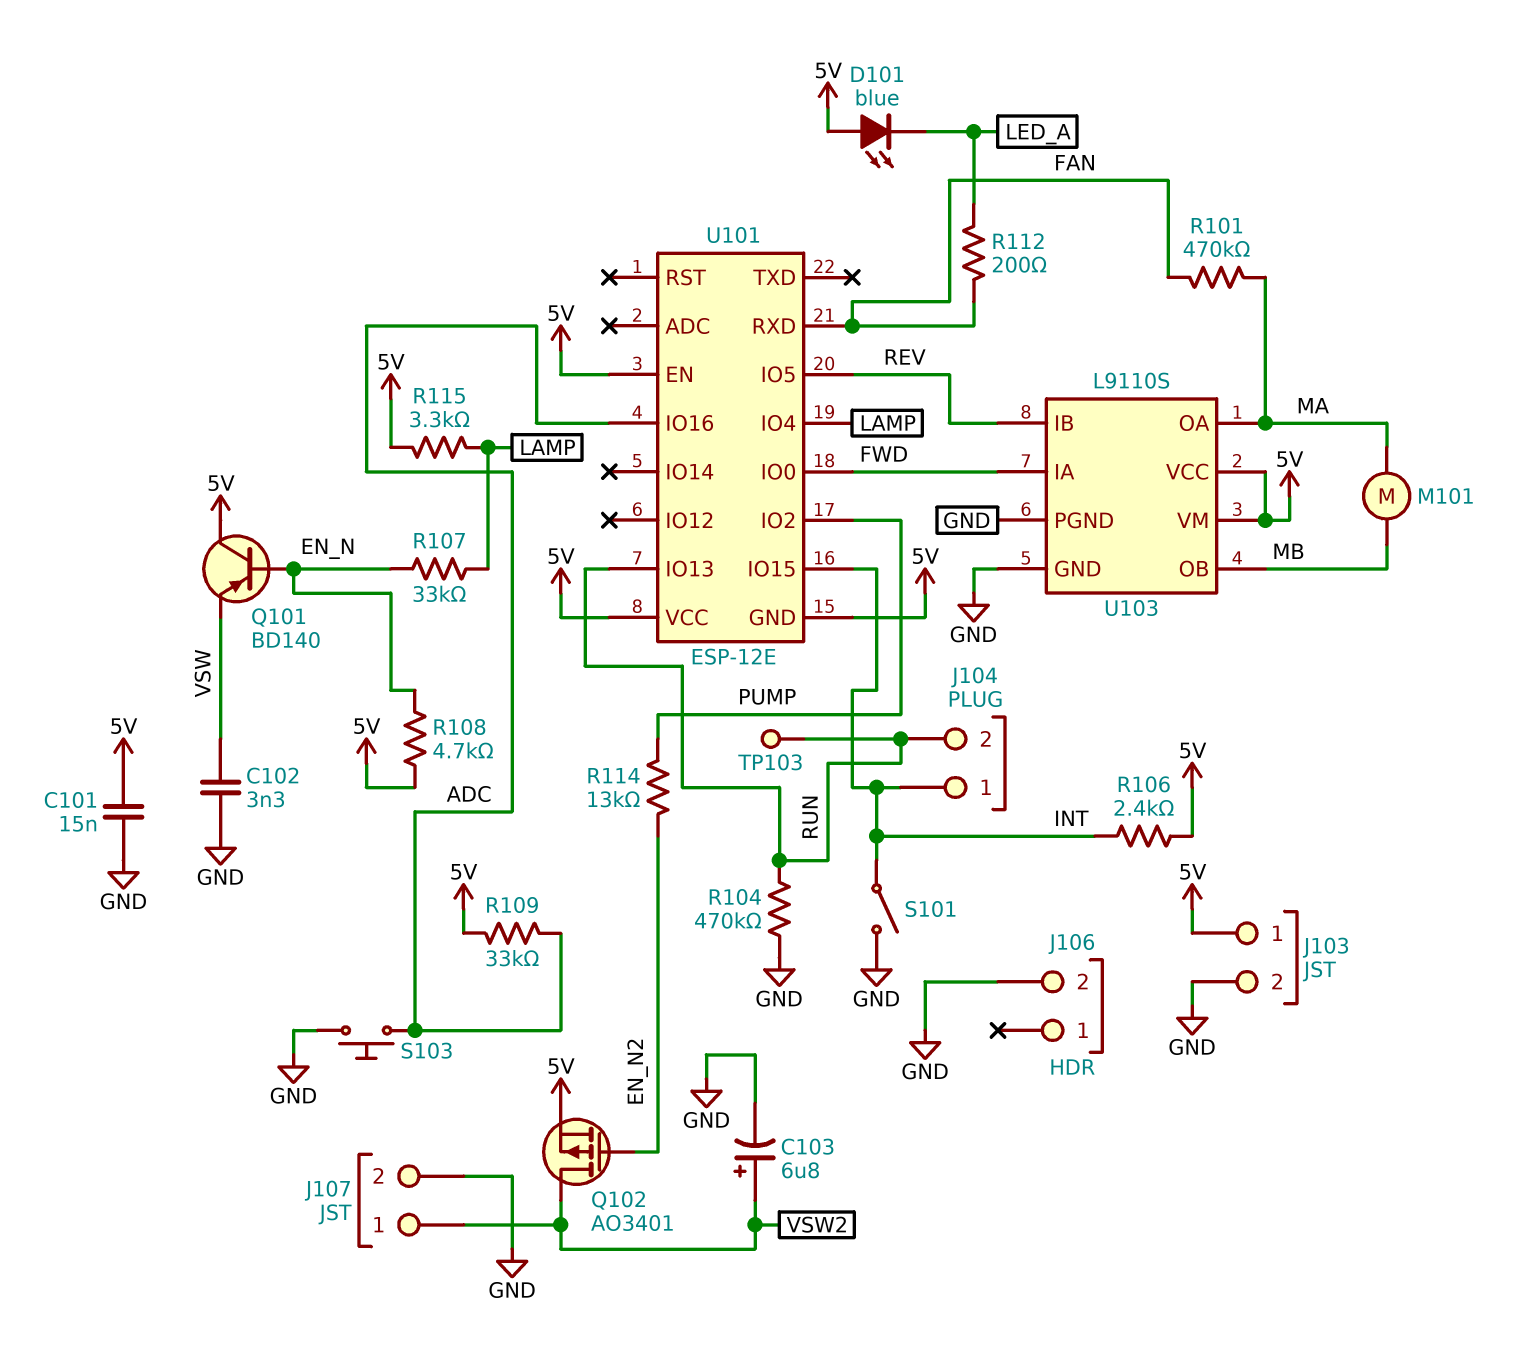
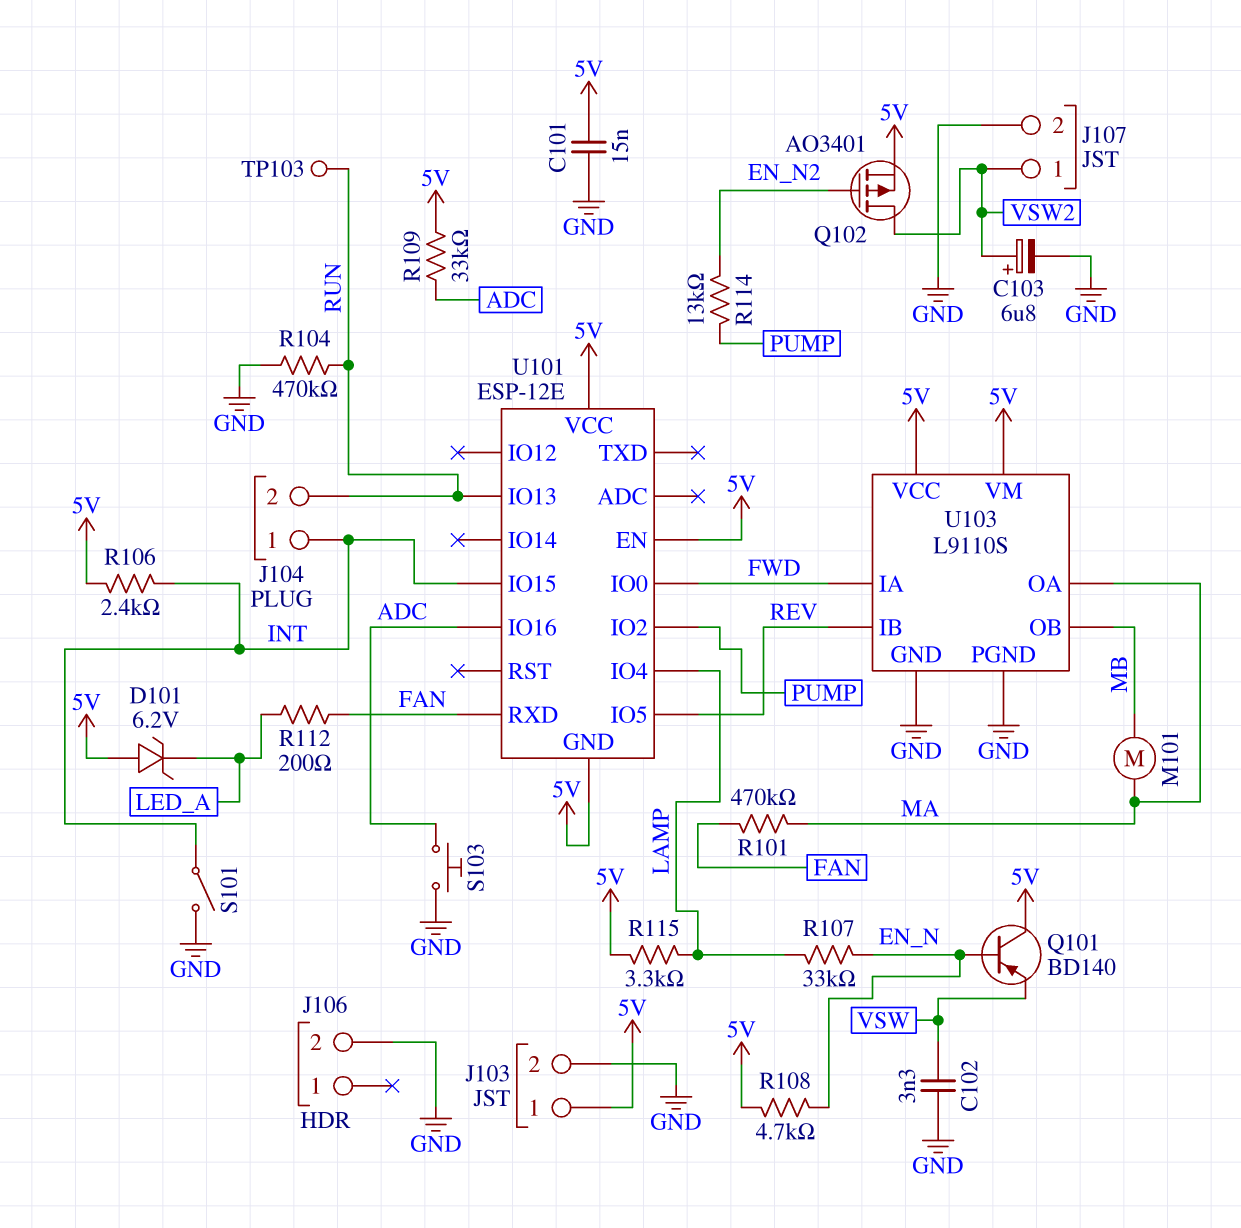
D101: LED blue (A 5V, K LED_A) -> zener 6.2V (A 5V, K LED_A)

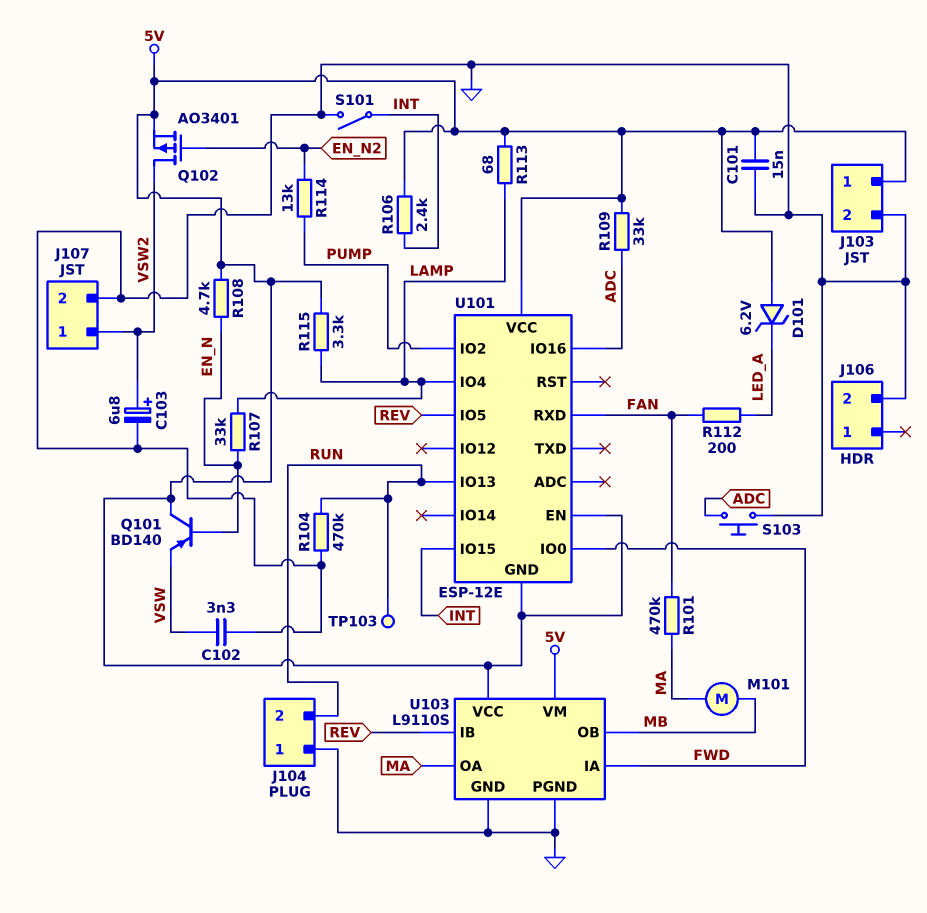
J104 pin 1: INT -> GND
R113: none -> 68 (5V, LAMP)

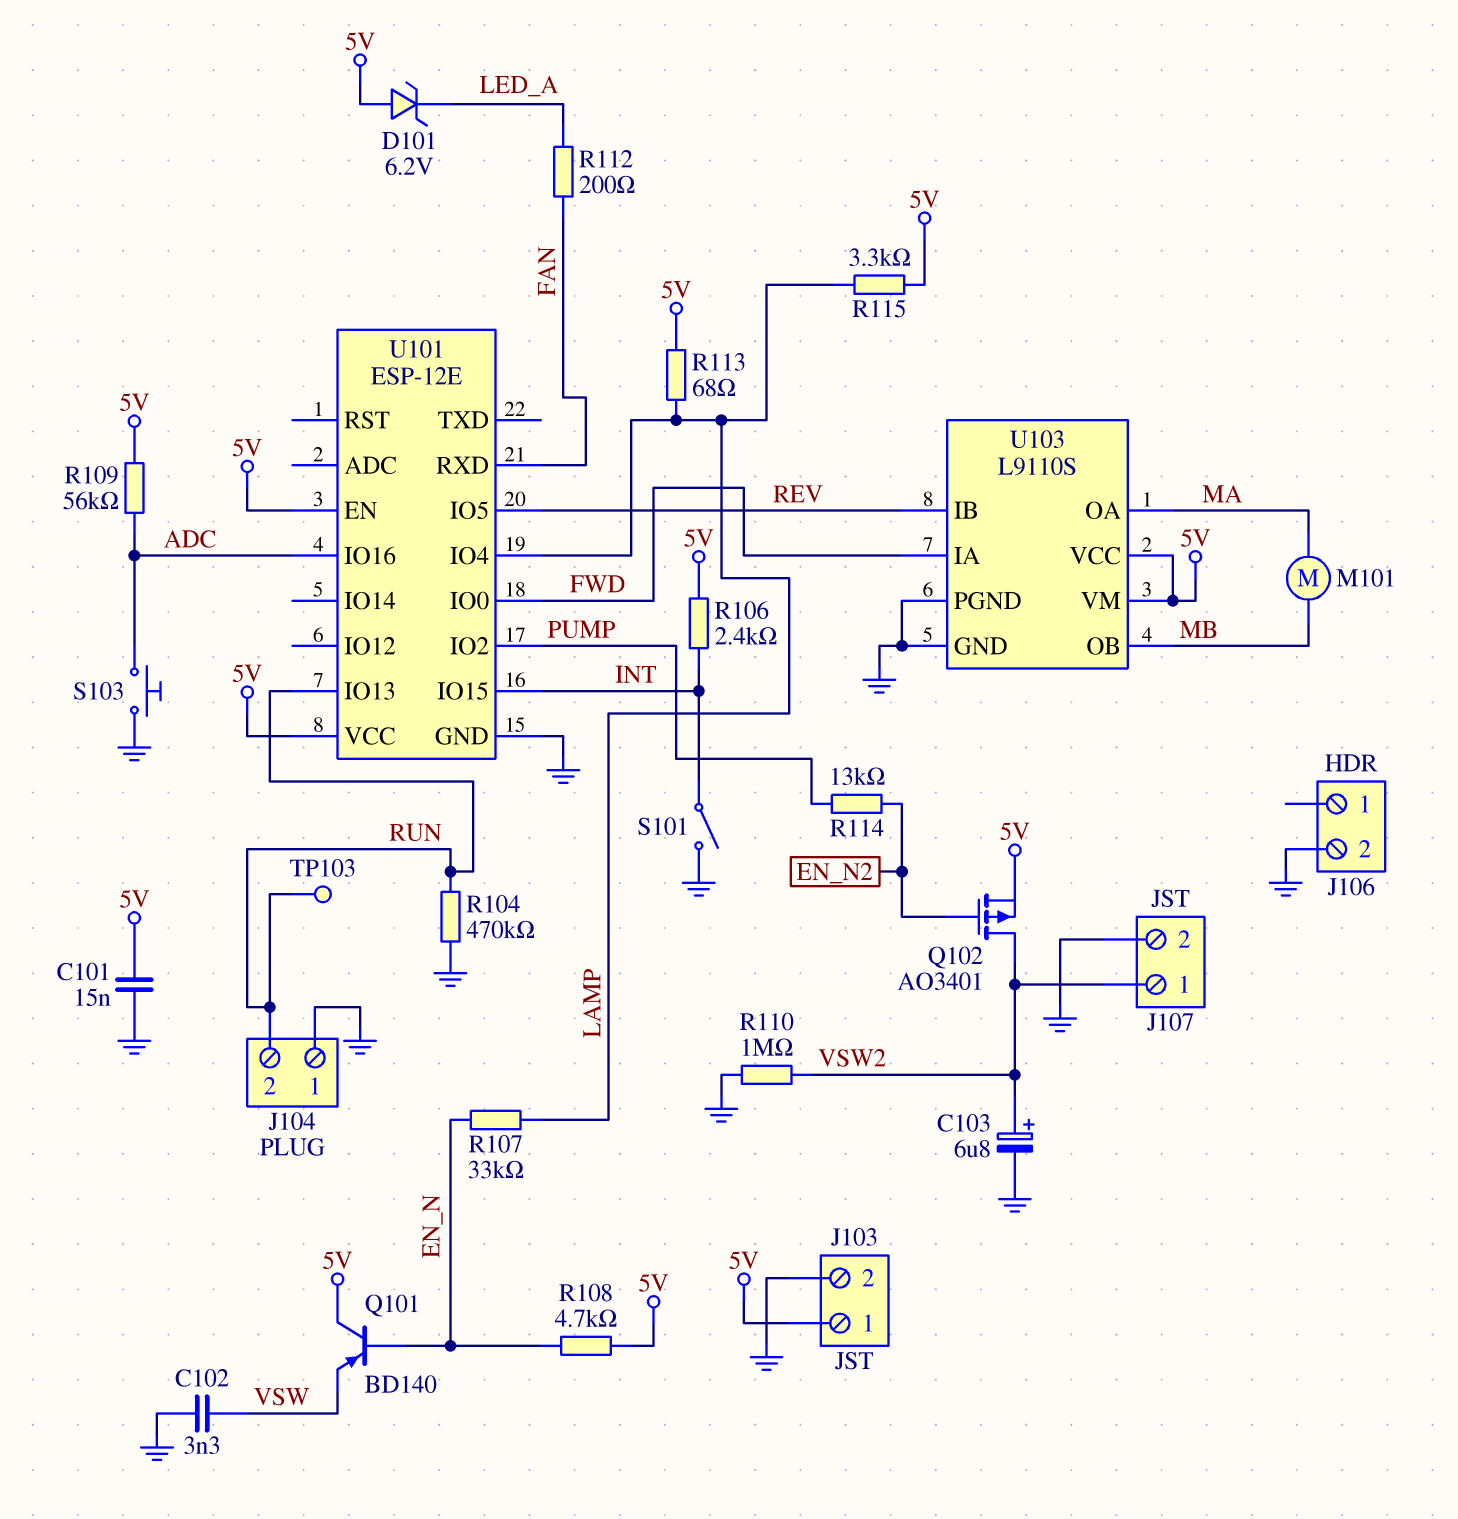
R101: 470k (FAN, MA) -> none
R109: 33k (5V, ADC) -> 56k (5V, ADC)
R110: none -> 1M (GND, VSW2)
U101 pin GND: 5V -> GND

